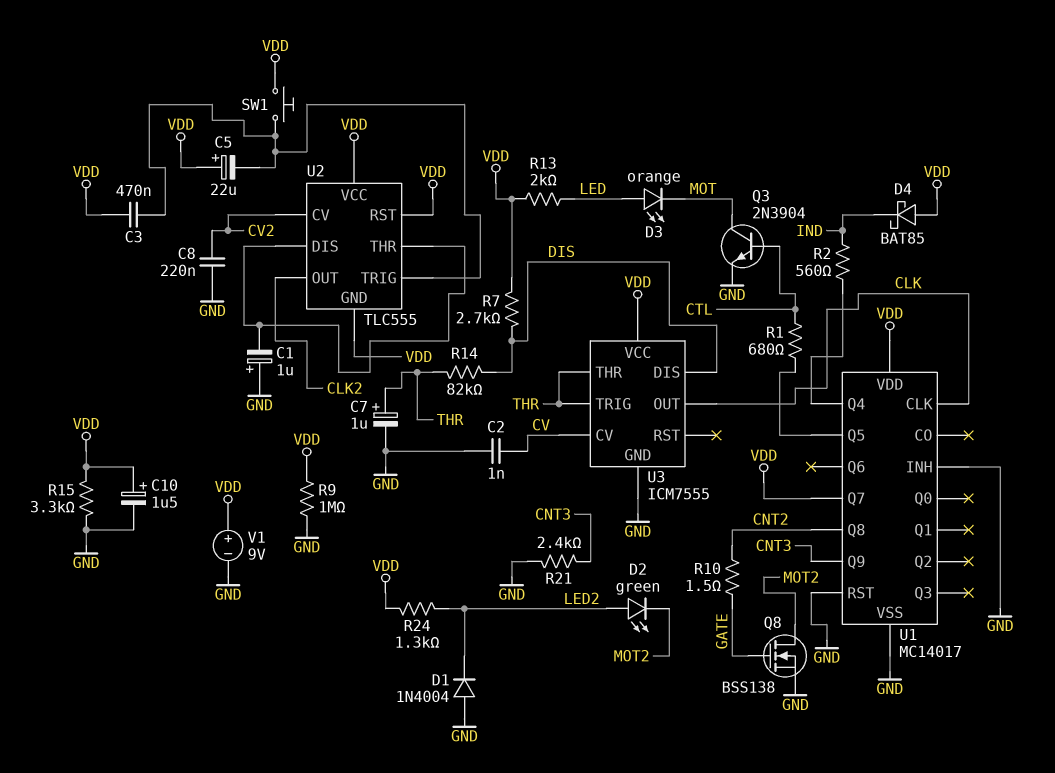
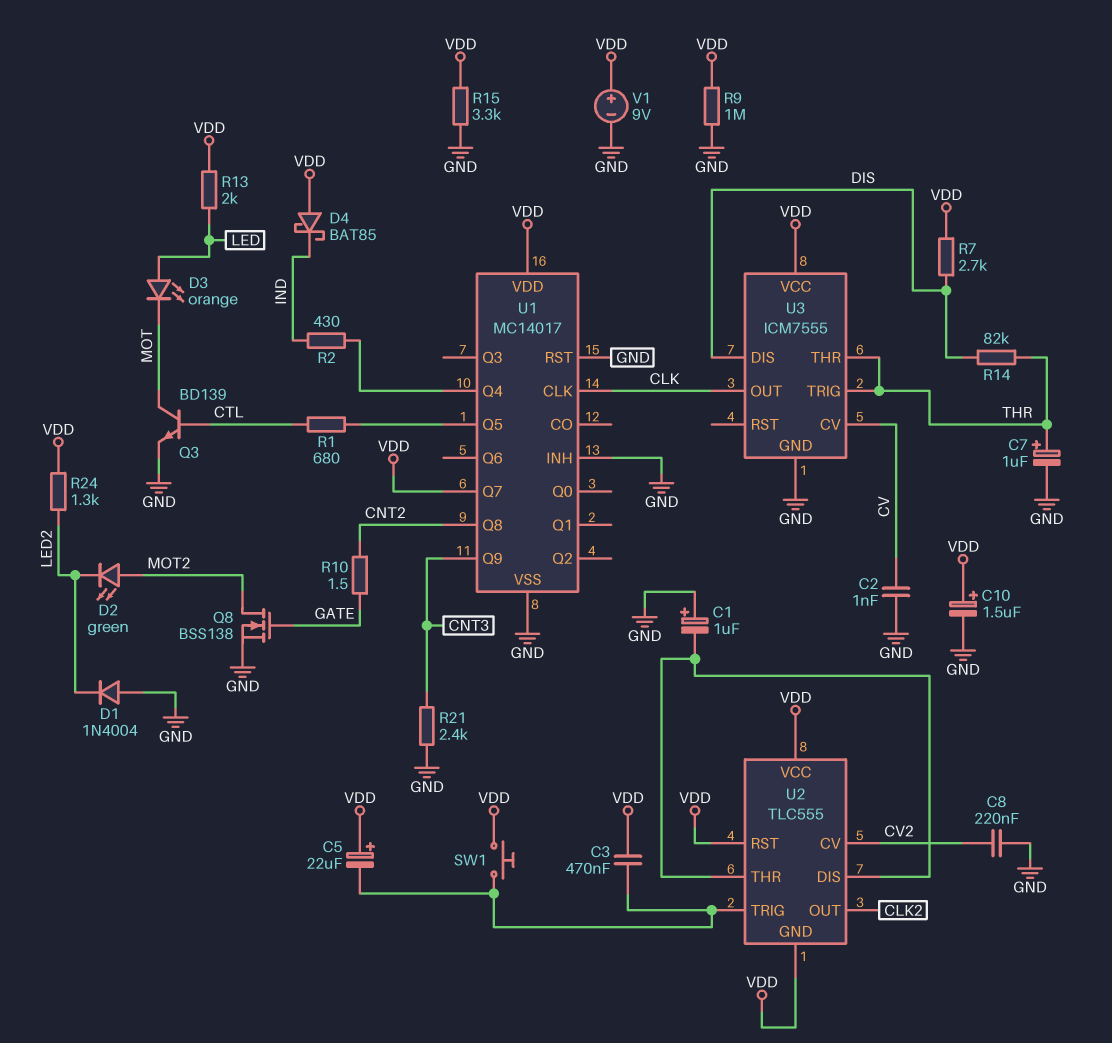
D2: LED green (A LED2, K MOT2) -> LED green (A MOT2, K LED2)
Q3: NPN 2N3904 (B CTL, C MOT, E GND) -> NPN BD139 (B CTL, C MOT, E GND)
R2: 560 (IND, U1/Q4) -> 430 (IND, U1/Q4)

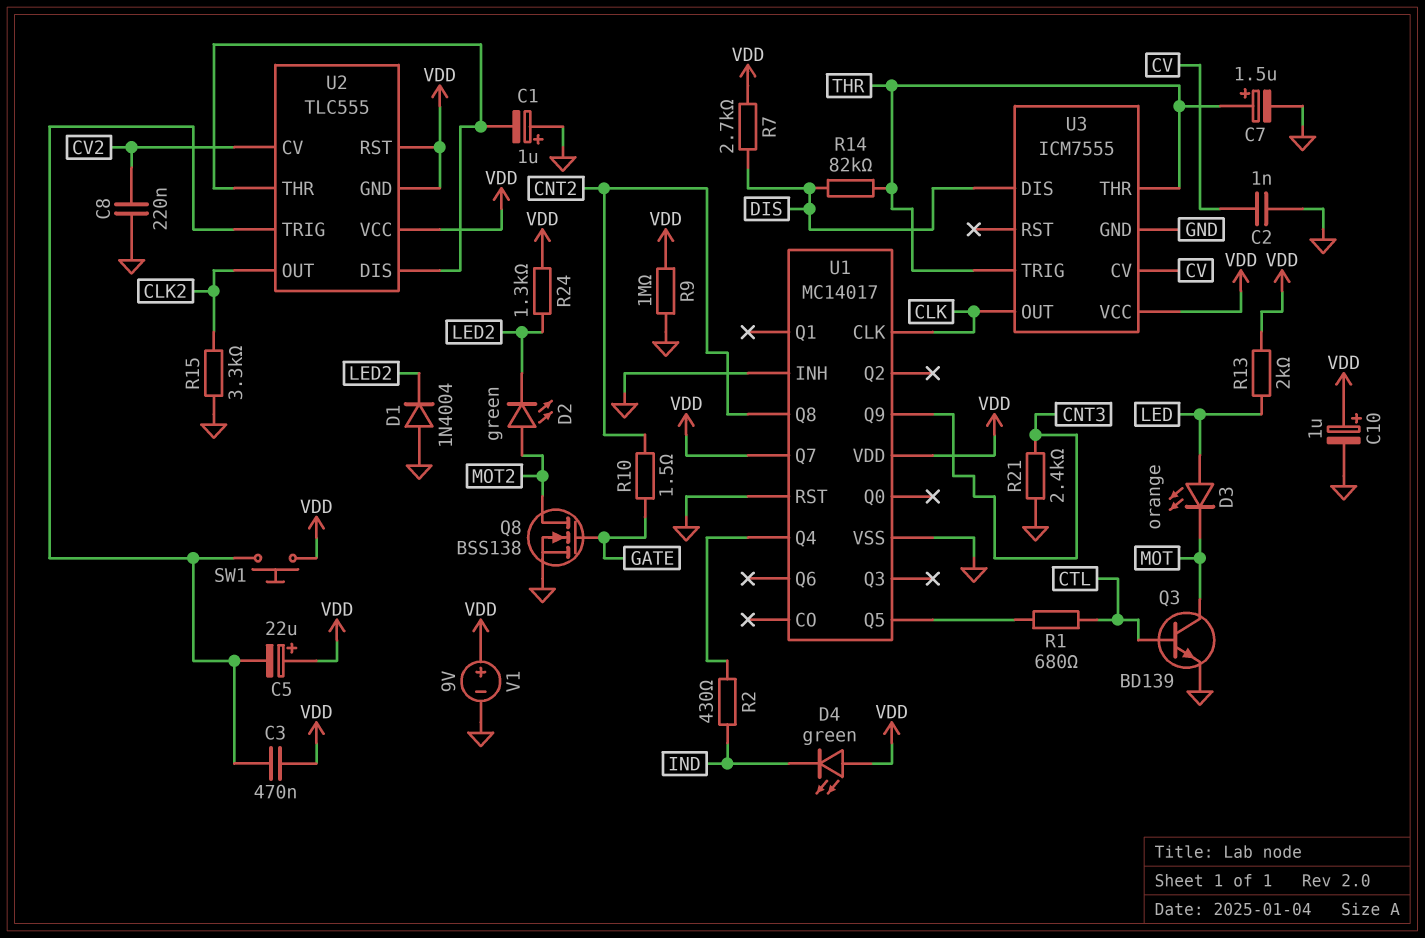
C7: 1uF (plus THR, minus GND) -> 1.5uF (plus THR, minus GND)
C10: 1.5uF (plus VDD, minus GND) -> 1uF (plus VDD, minus GND)
D4: schottky BAT85 (A VDD, K IND) -> LED green (A VDD, K IND)
R15: 3.3k (GND, VDD) -> 3.3k (CLK2, GND)

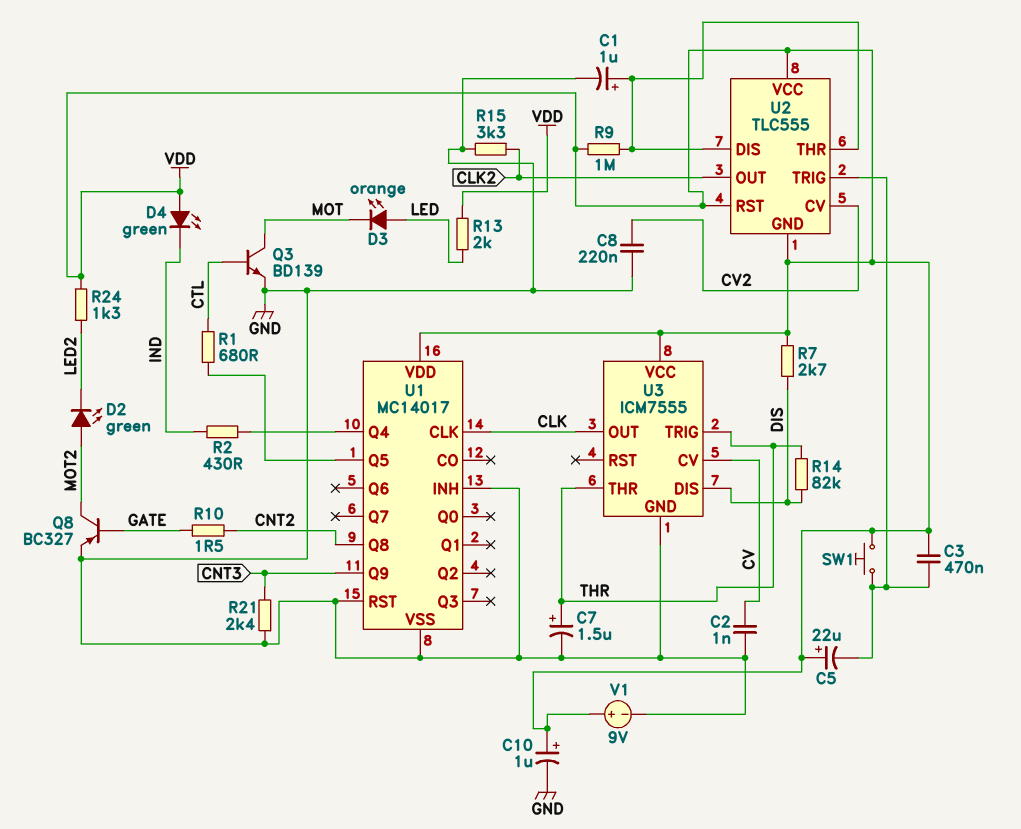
C1: 1uF (plus GND, minus U2/DIS) -> 1uF (plus U2/DIS, minus GND)
D1: diode 1N4004 (A GND, K LED2) -> none
Q8: NMOS BSS138 (G GATE, D MOT2, S GND) -> PNP BC327 (B GATE, C MOT2, E GND)
R9: 1M (GND, VDD) -> 1M (U2/DIS, VDD)
U1 pin Q7: VDD -> none

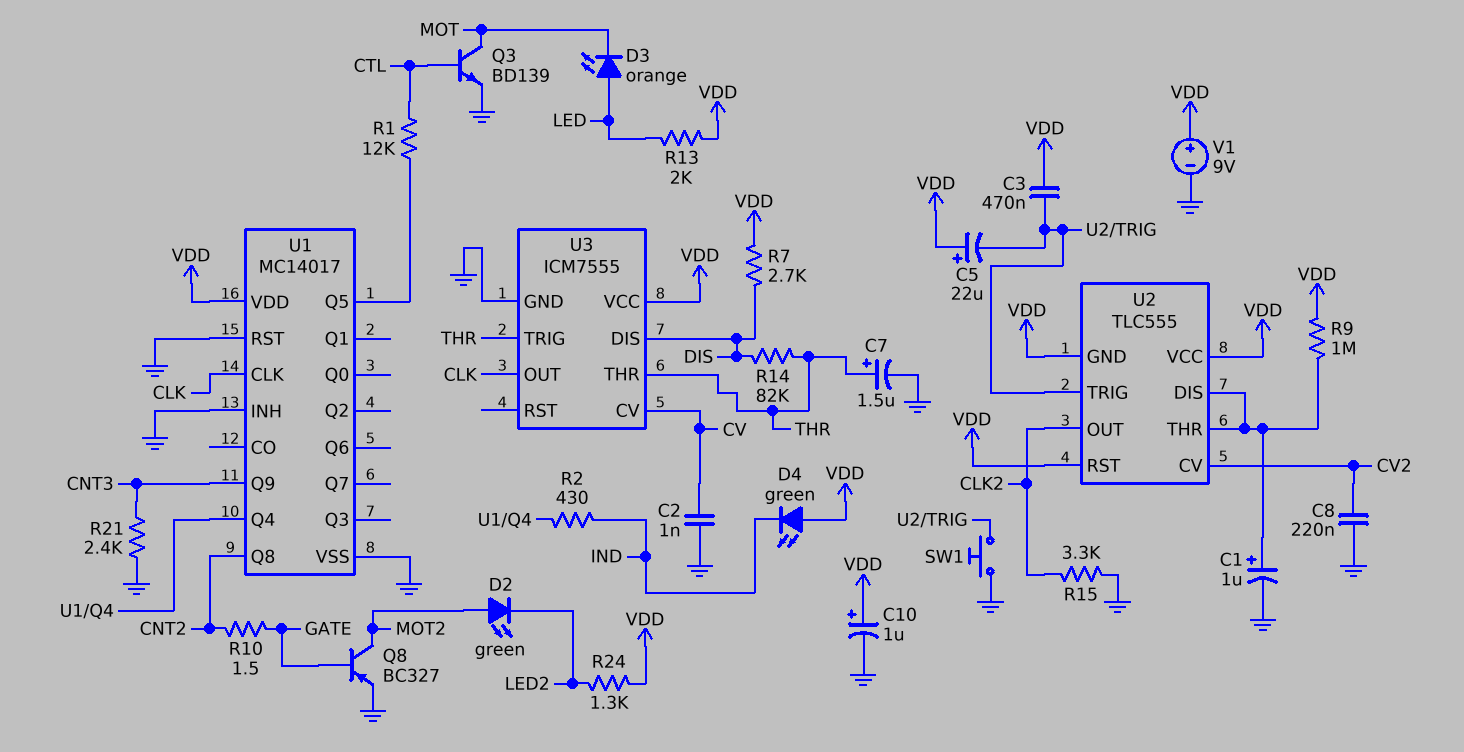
R1: 680 (CTL, U1/Q5) -> 12k (CTL, U1/Q5)
SW1: button (U2/TRIG, VDD) -> button (GND, U2/TRIG)

